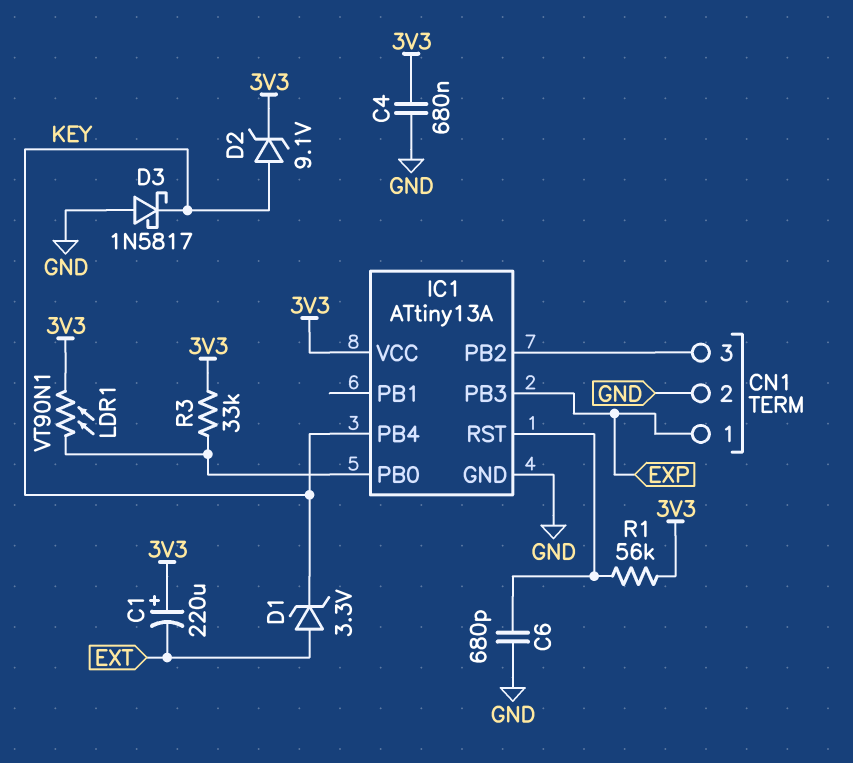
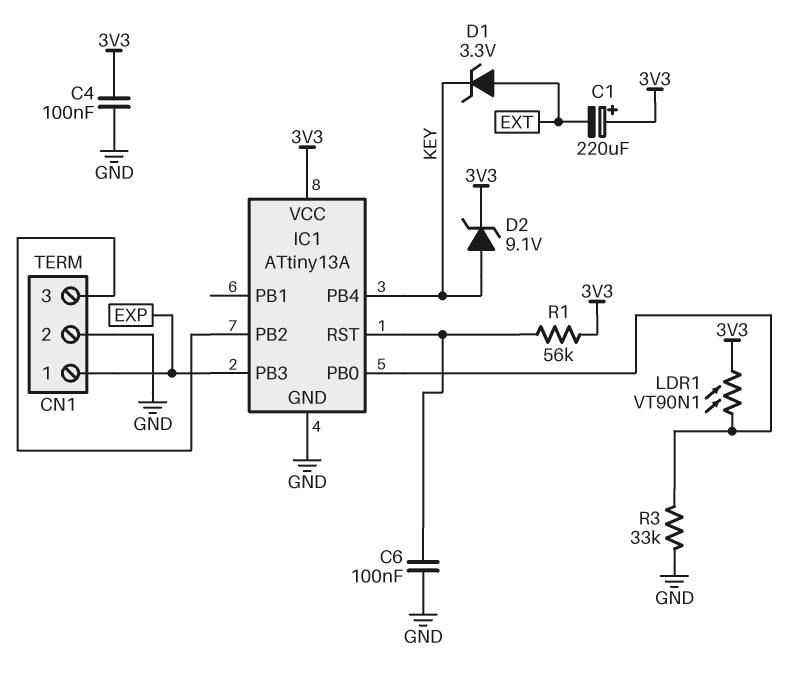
C4: 680nF (3V3, GND) -> 100nF (3V3, GND)
C6: 680pF (GND, IC1/RST) -> 100nF (GND, IC1/RST)
D3: schottky 1N5817 (A GND, K KEY) -> none
R3: 33k (3V3, IC1/PB0) -> 33k (GND, IC1/PB0)

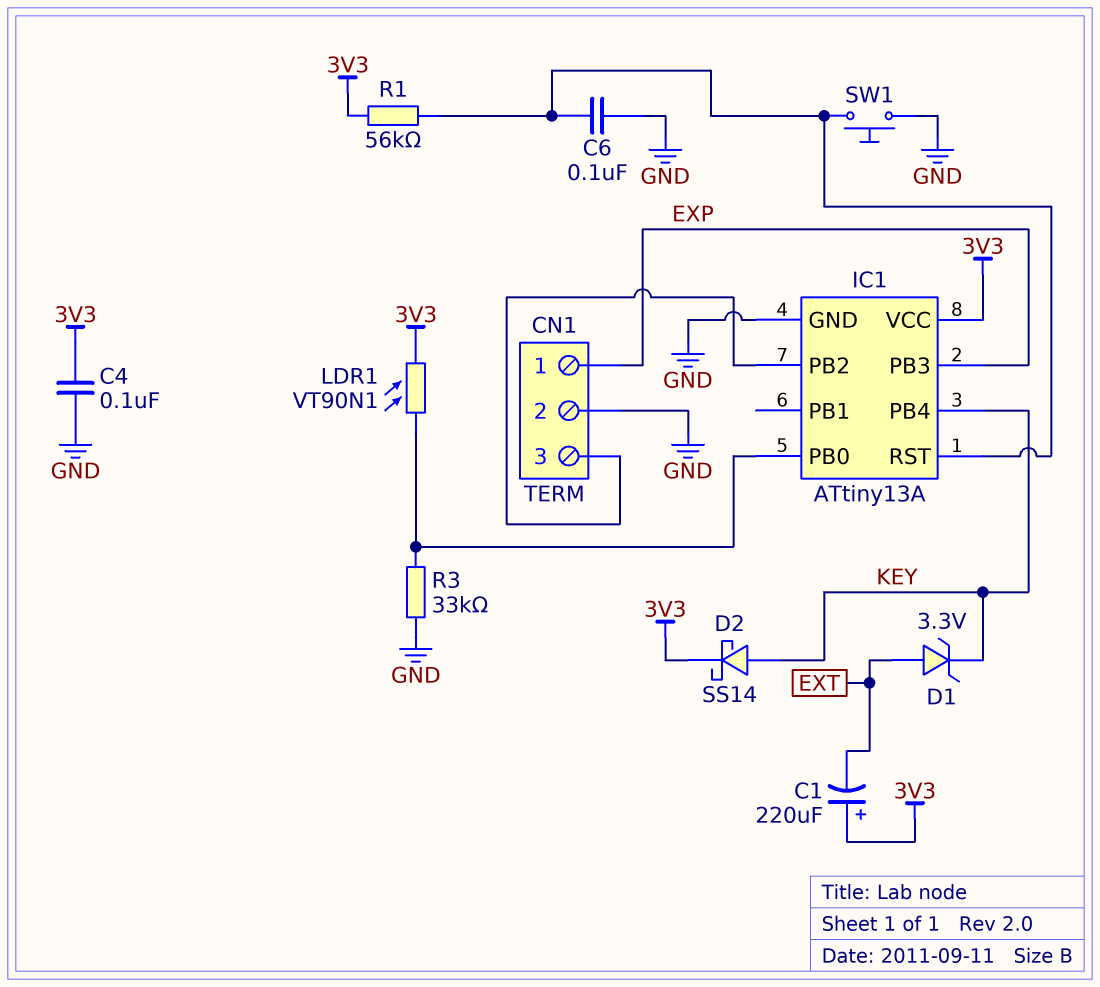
D2: zener 9.1V (A KEY, K 3V3) -> schottky SS14 (A KEY, K 3V3)
SW1: none -> button (GND, IC1/RST)

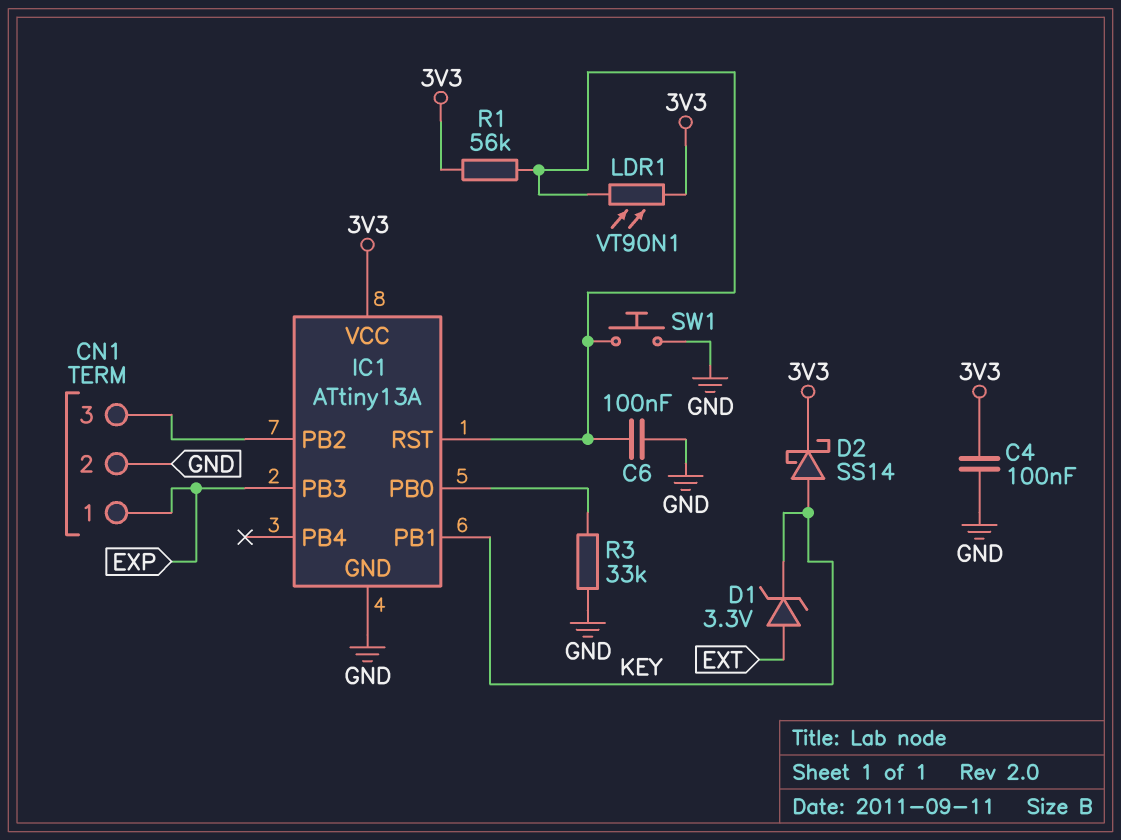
C1: 220uF (plus 3V3, minus EXT) -> none
IC1 pin PB1: none -> KEY
IC1 pin PB4: KEY -> none
LDR1: VT90N1 (3V3, IC1/PB0) -> VT90N1 (3V3, IC1/RST)

